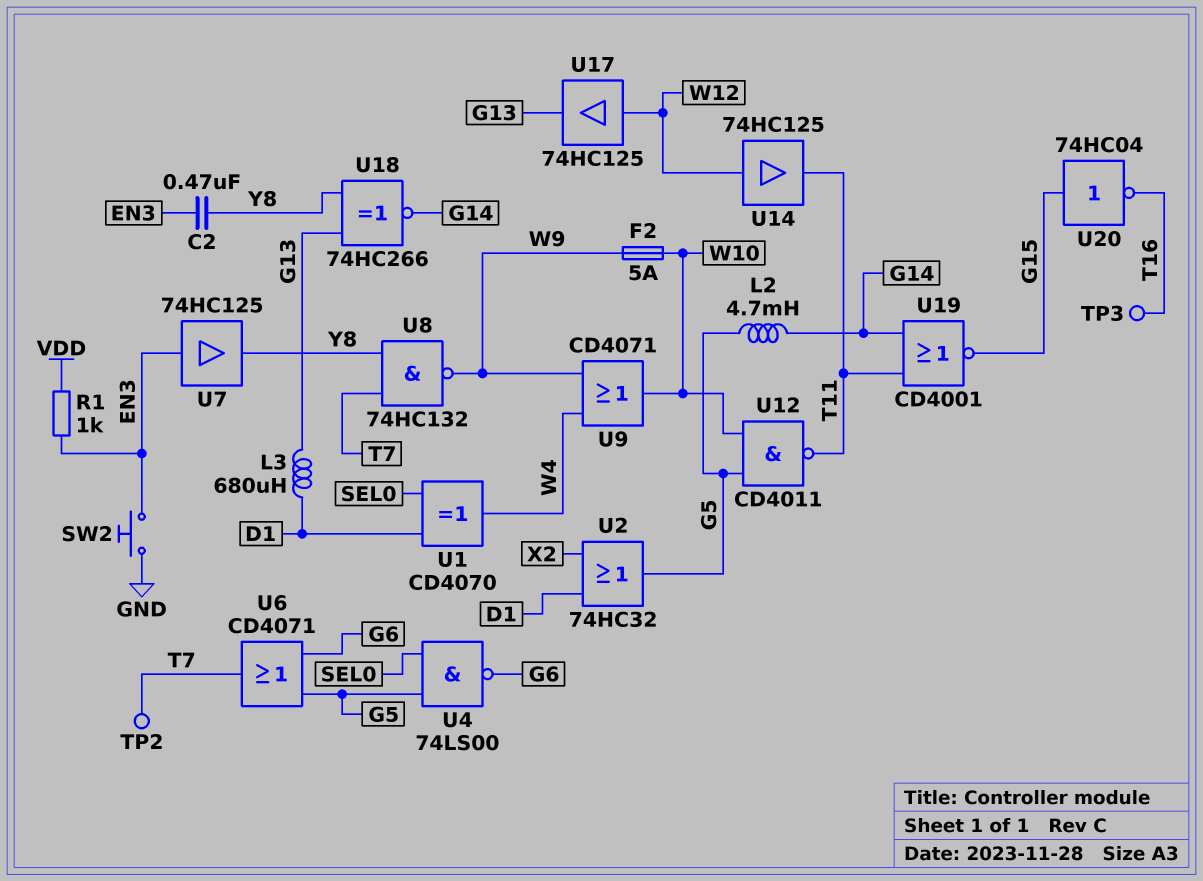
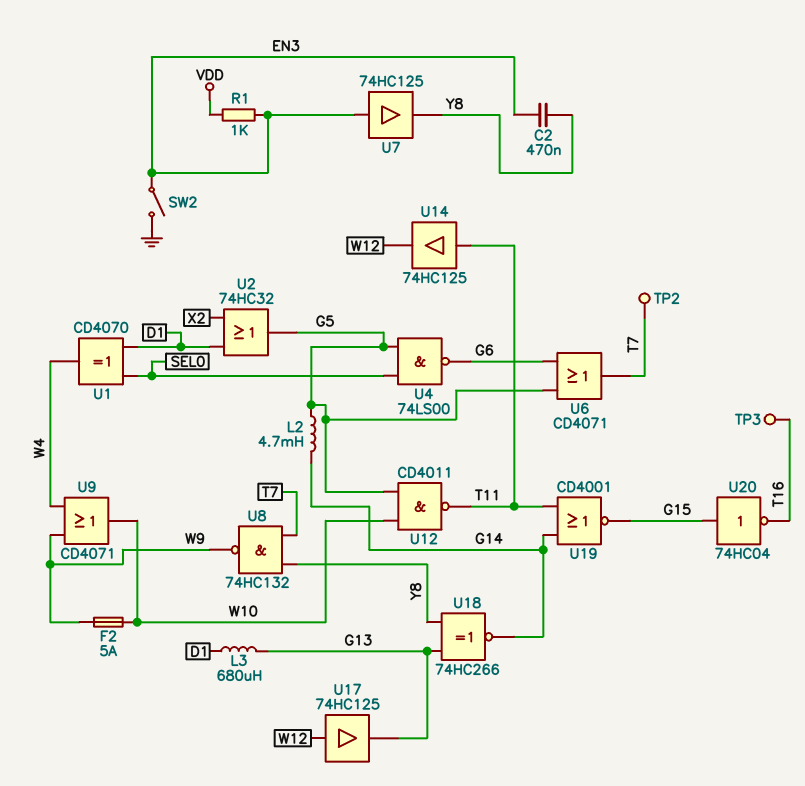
SW2: button (EN3, GND) -> switch (EN3, GND)
U14: buffer 74HC125 (in W12, out T11) -> buffer 74HC125 (in T11, out W12)

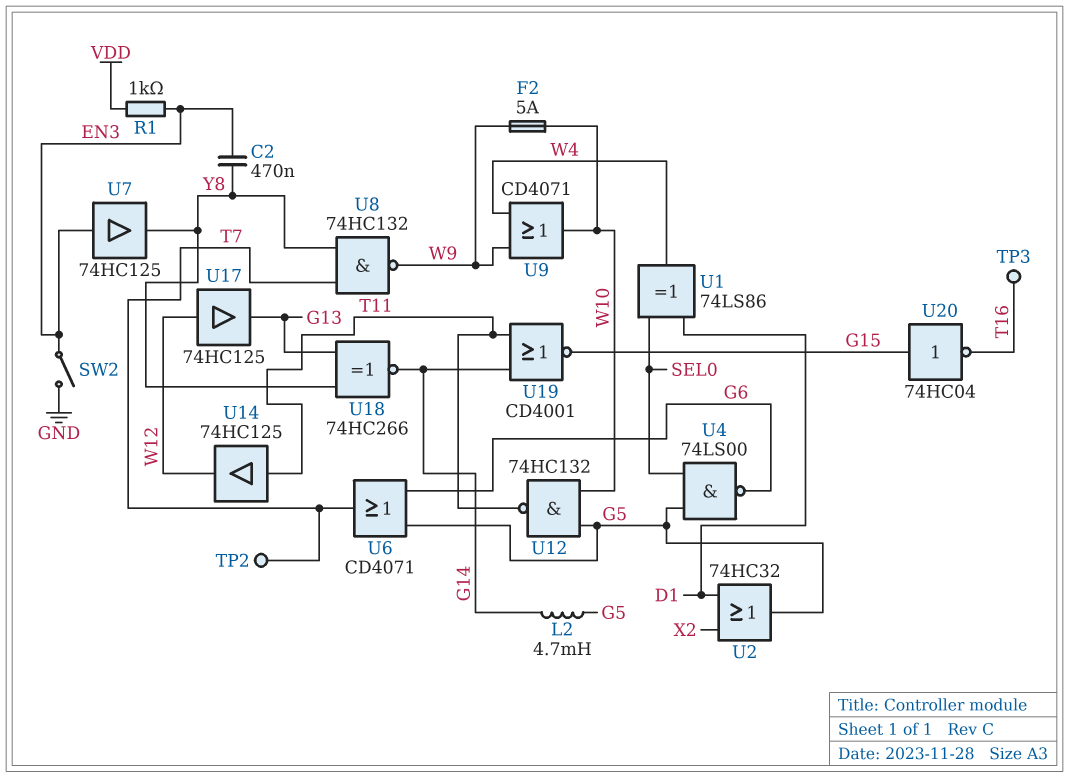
L3: 680uH (D1, G13) -> none
U1: XOR CD4070 (in D1, in SEL0, out W4) -> XOR 74LS86 (in D1, in SEL0, out W4)
U12: NAND CD4011 (in G5, in W10, out T11) -> NAND 74HC132 (in G5, in W10, out T11)

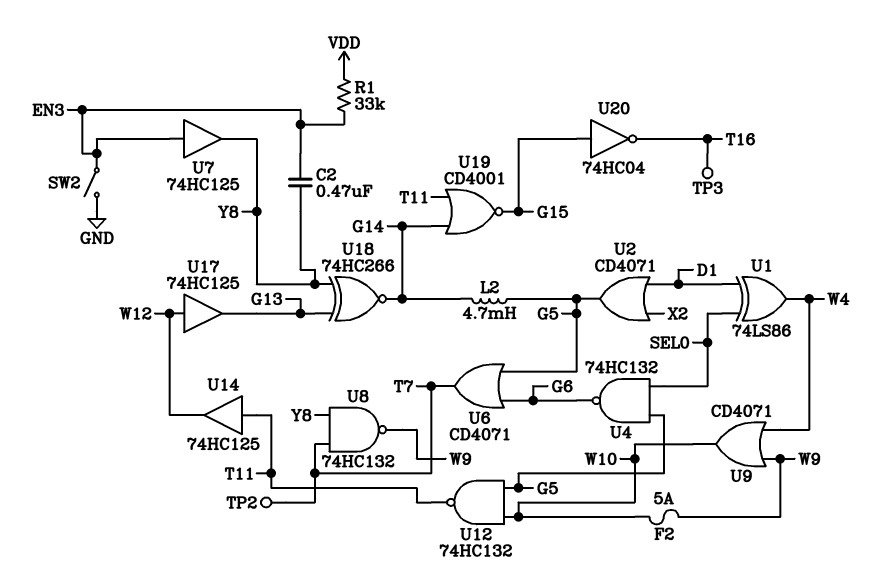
R1: 1k (EN3, VDD) -> 33k (EN3, VDD)
U2: OR 74HC32 (in D1, in X2, out G5) -> OR CD4071 (in D1, in X2, out G5)
U4: NAND 74LS00 (in G5, in SEL0, out G6) -> NAND 74HC132 (in G5, in SEL0, out G6)

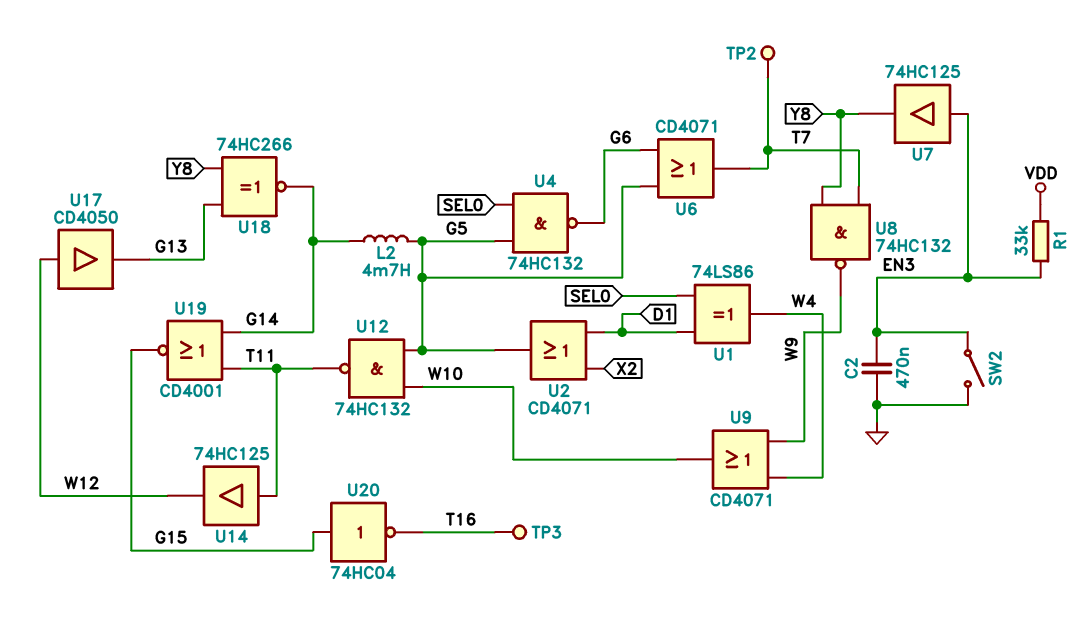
C2: 470nF (EN3, Y8) -> 470nF (EN3, GND)
F2: 5A (W9, W10) -> none
U17: buffer 74HC125 (in W12, out G13) -> buffer CD4050 (in W12, out G13)

